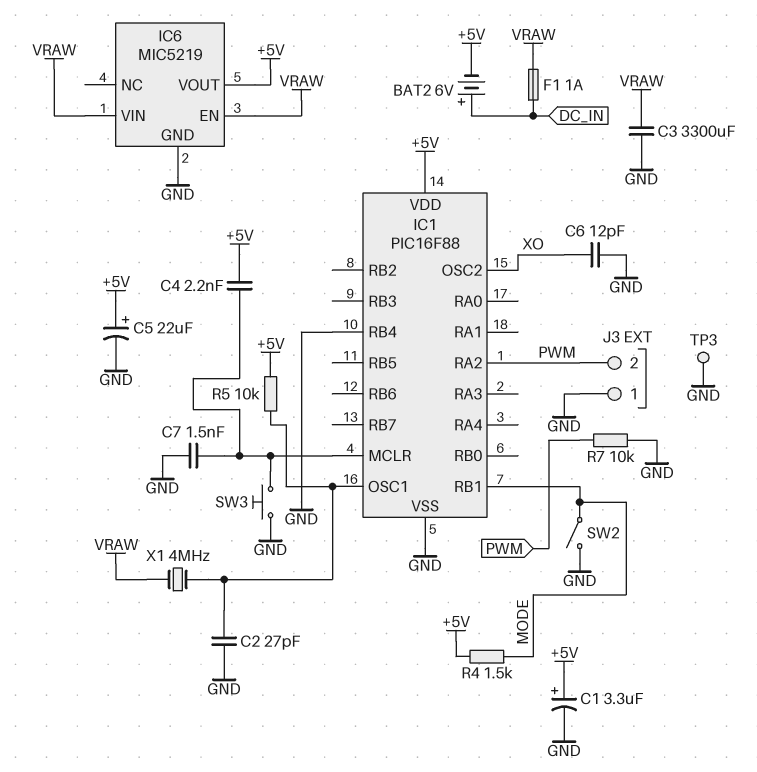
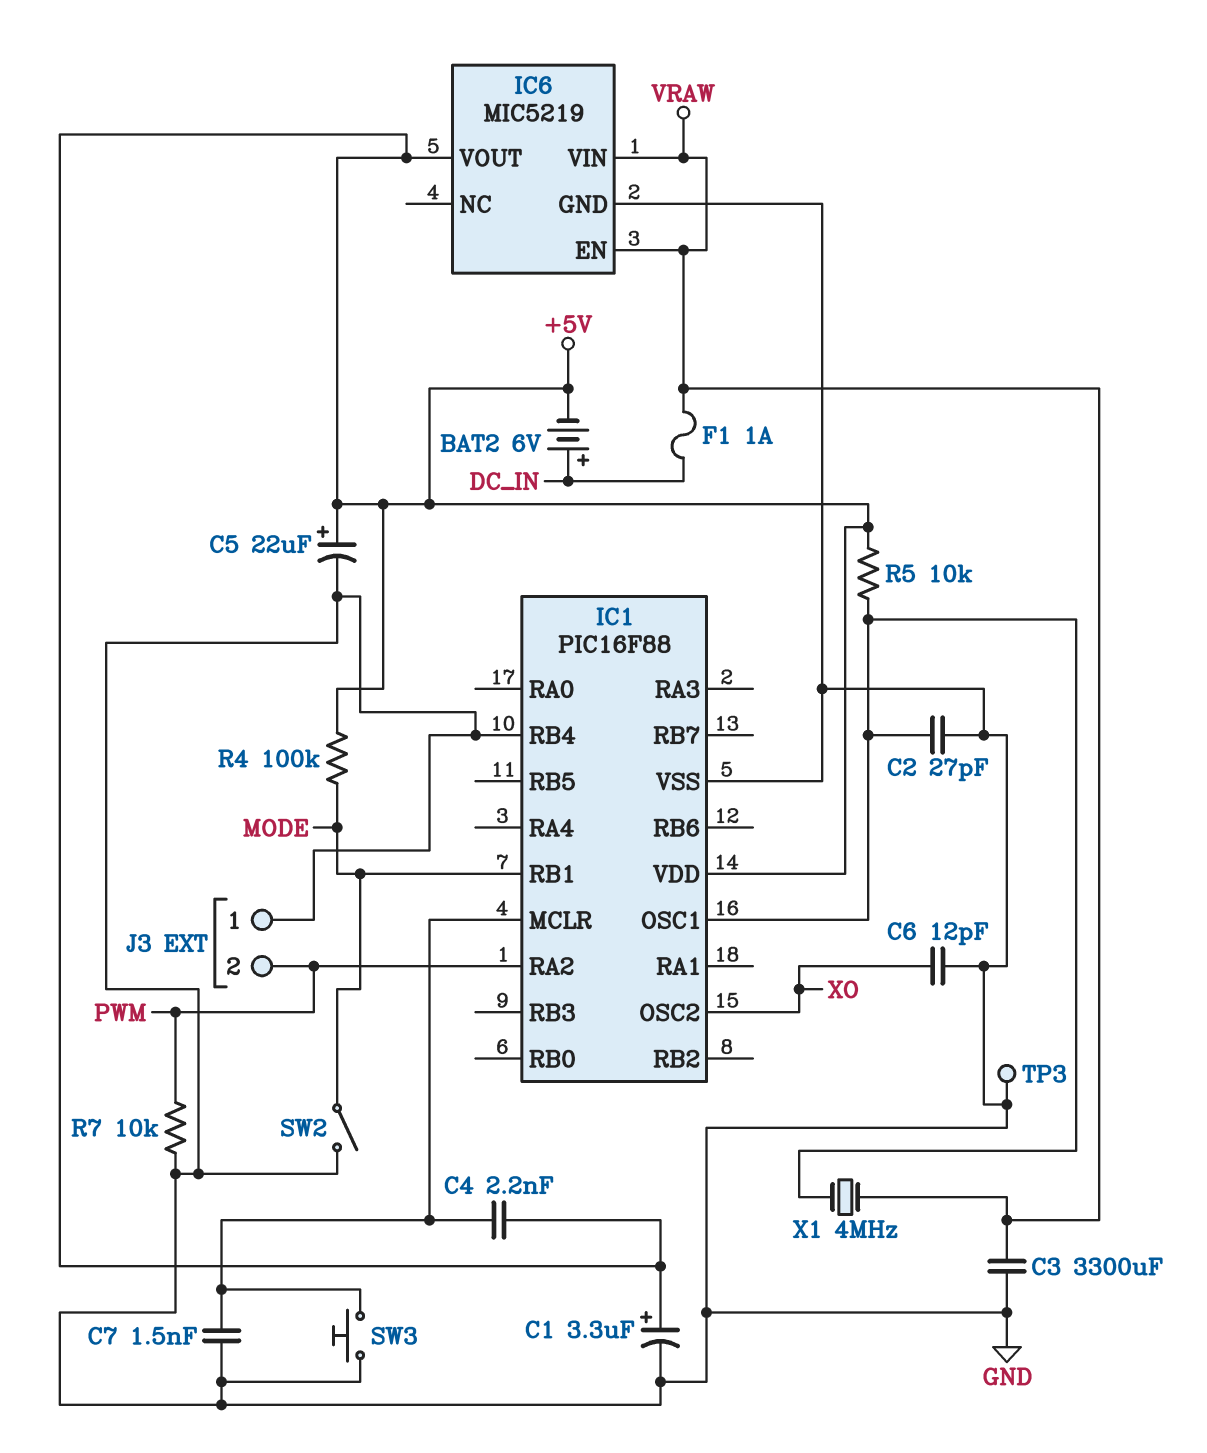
R4: 1.5k (+5V, MODE) -> 100k (+5V, MODE)

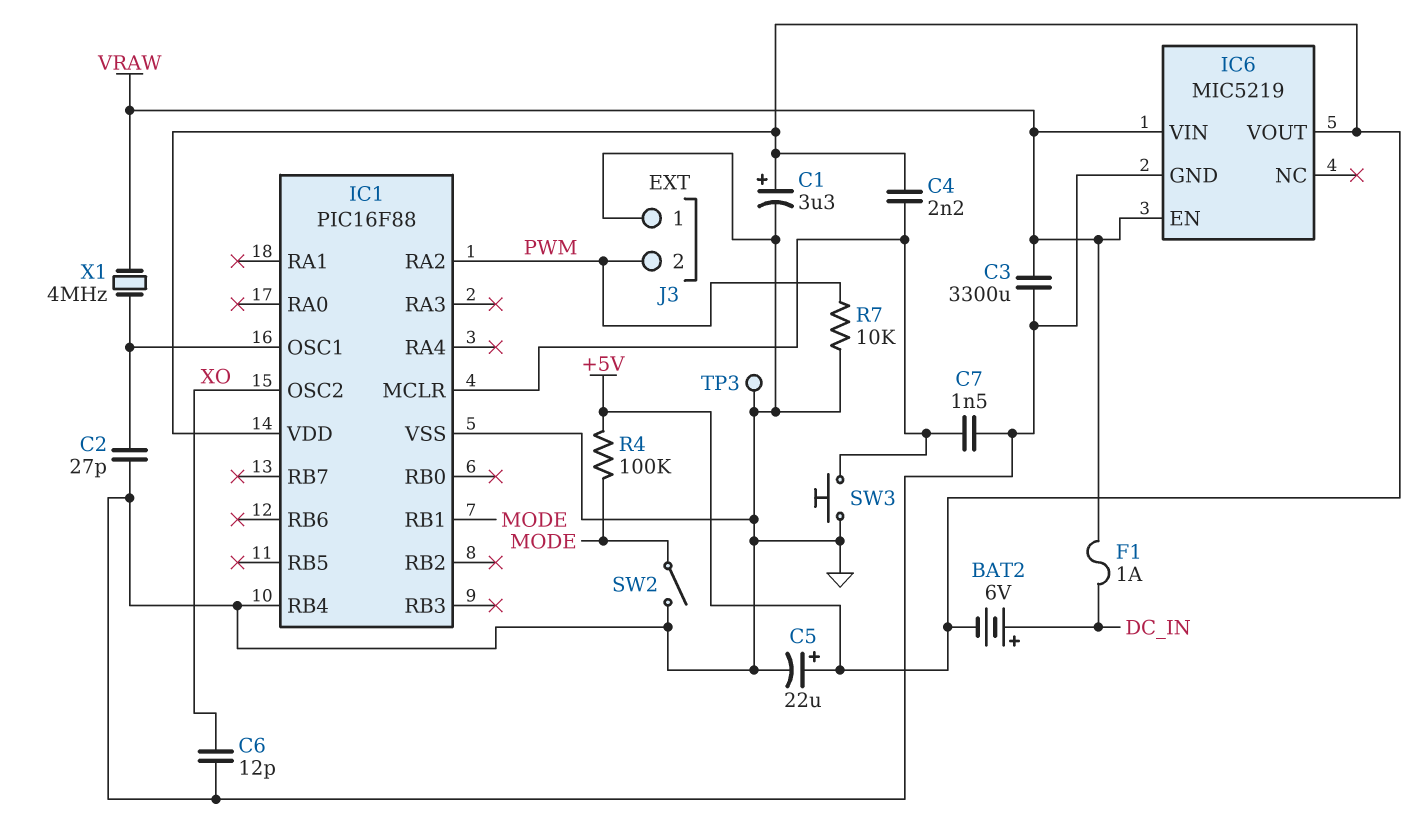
R5: 10k (+5V, IC1/OSC1) -> none

